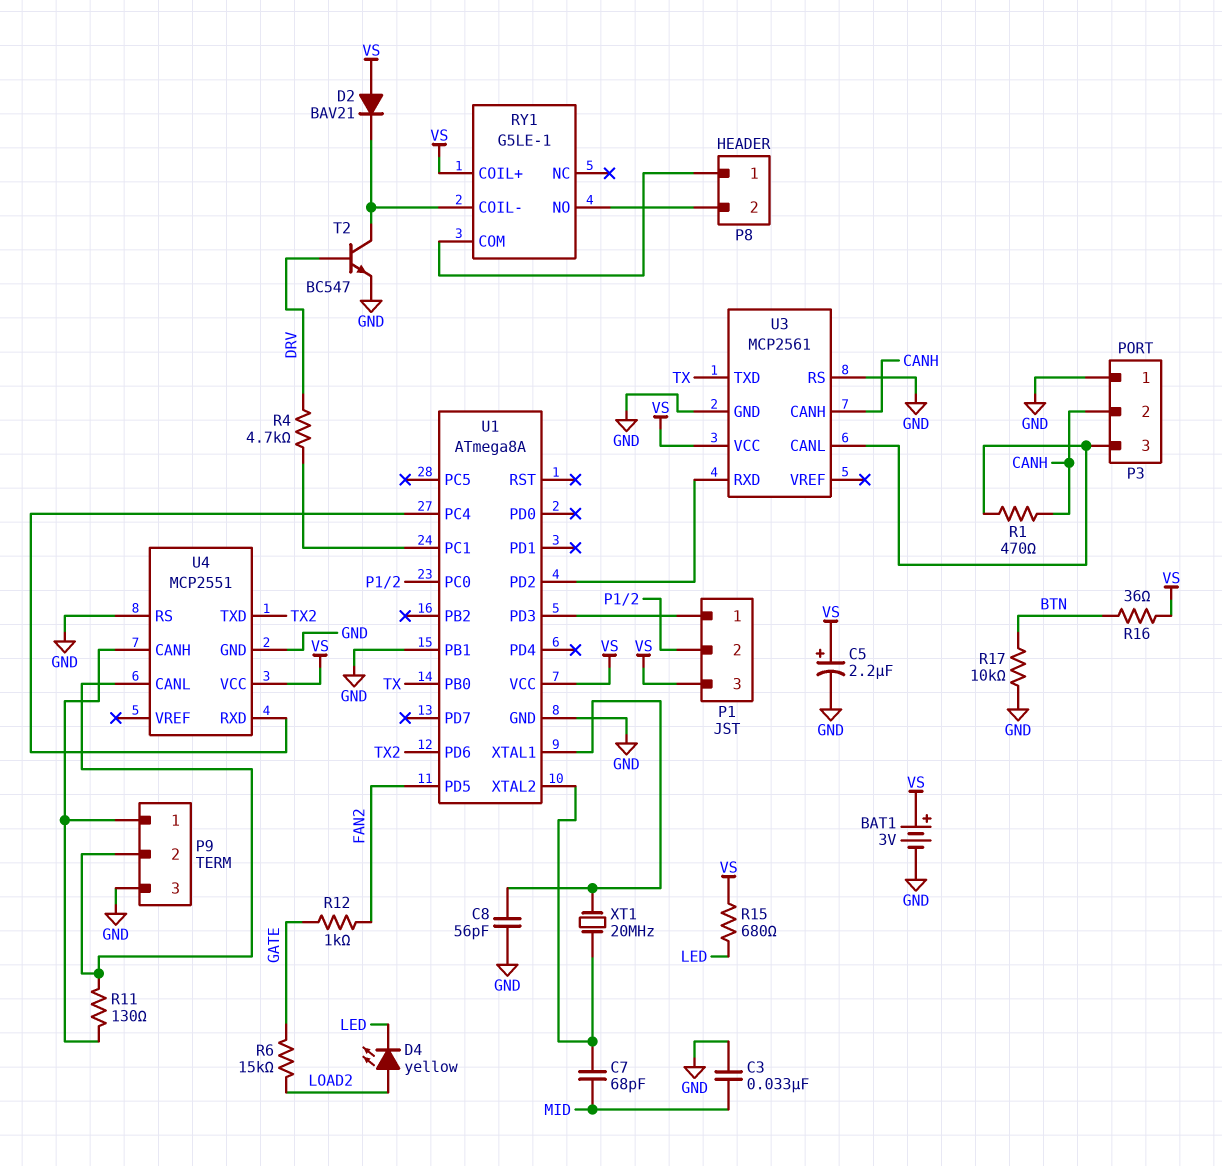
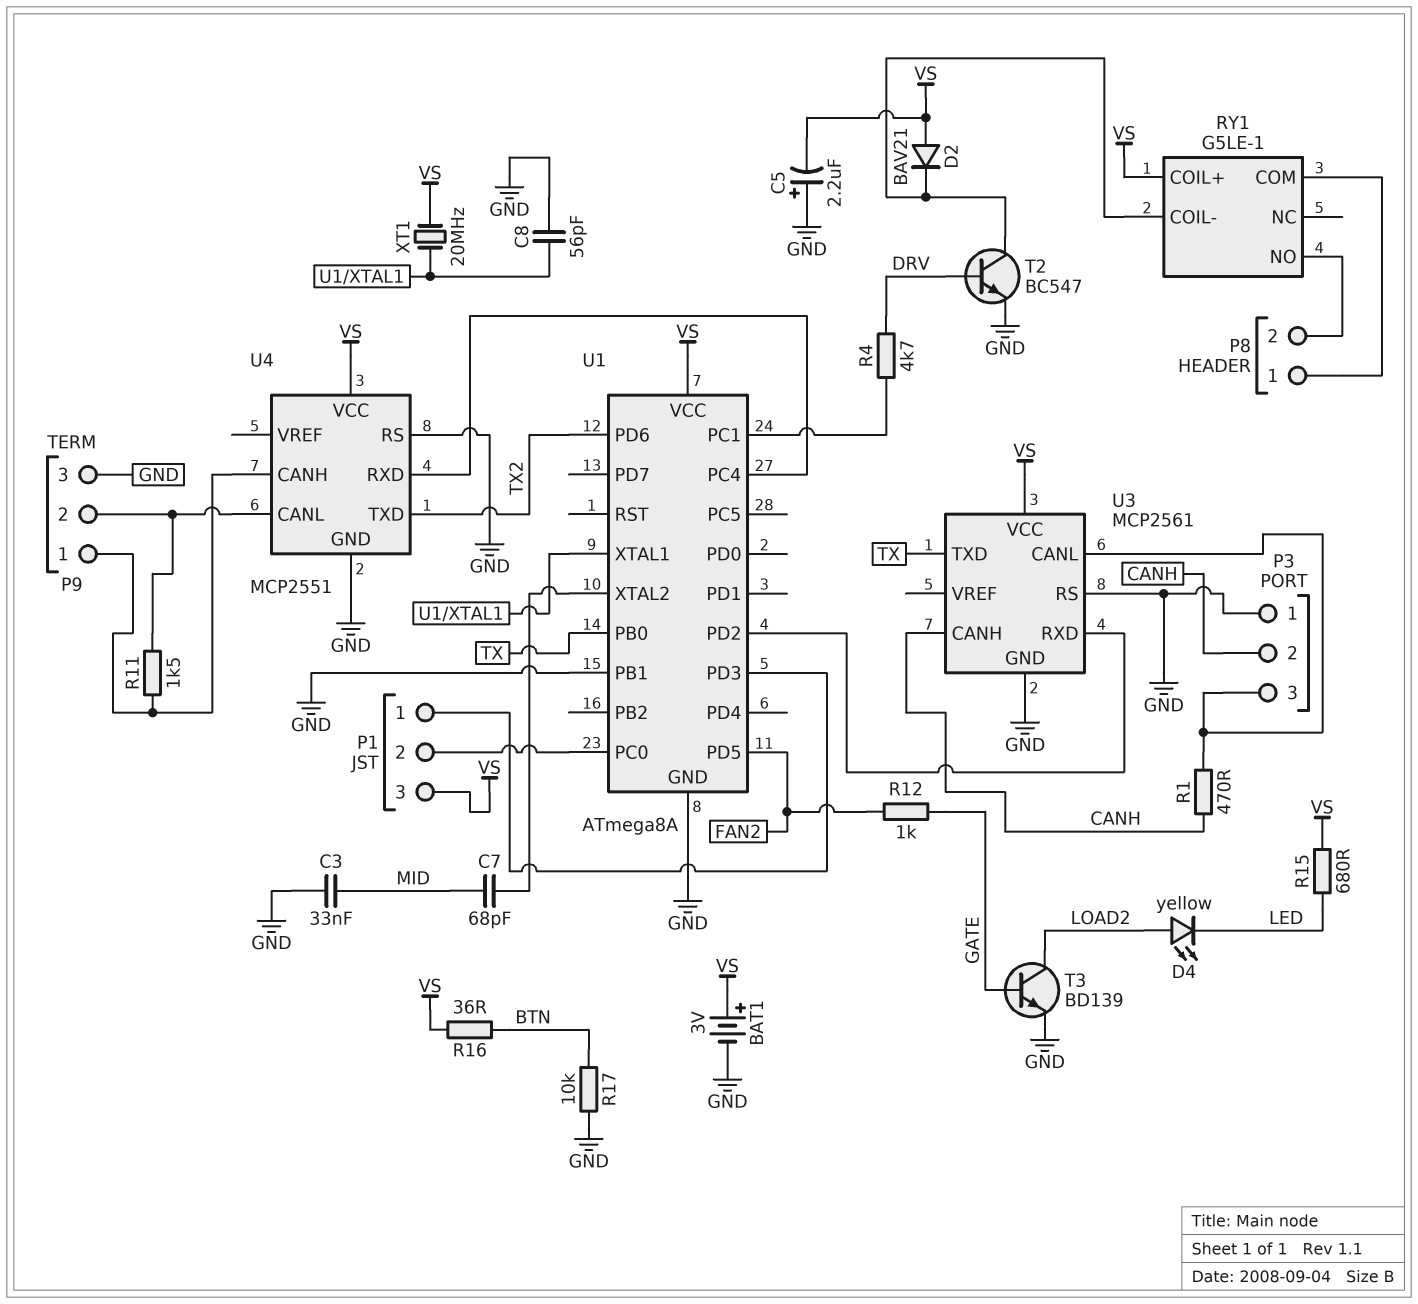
C5: 2.2uF (plus VS, minus GND) -> 2.2uF (plus GND, minus VS)
R6: 15k (GATE, LOAD2) -> none
R11: 130 (P9/1, P9/2) -> 1.5k (P9/1, P9/2)
T3: none -> NPN BD139 (B GATE, C LOAD2, E GND)
XT1: 20MHz (U1/XTAL1, U1/XTAL2) -> 20MHz (U1/XTAL1, VS)

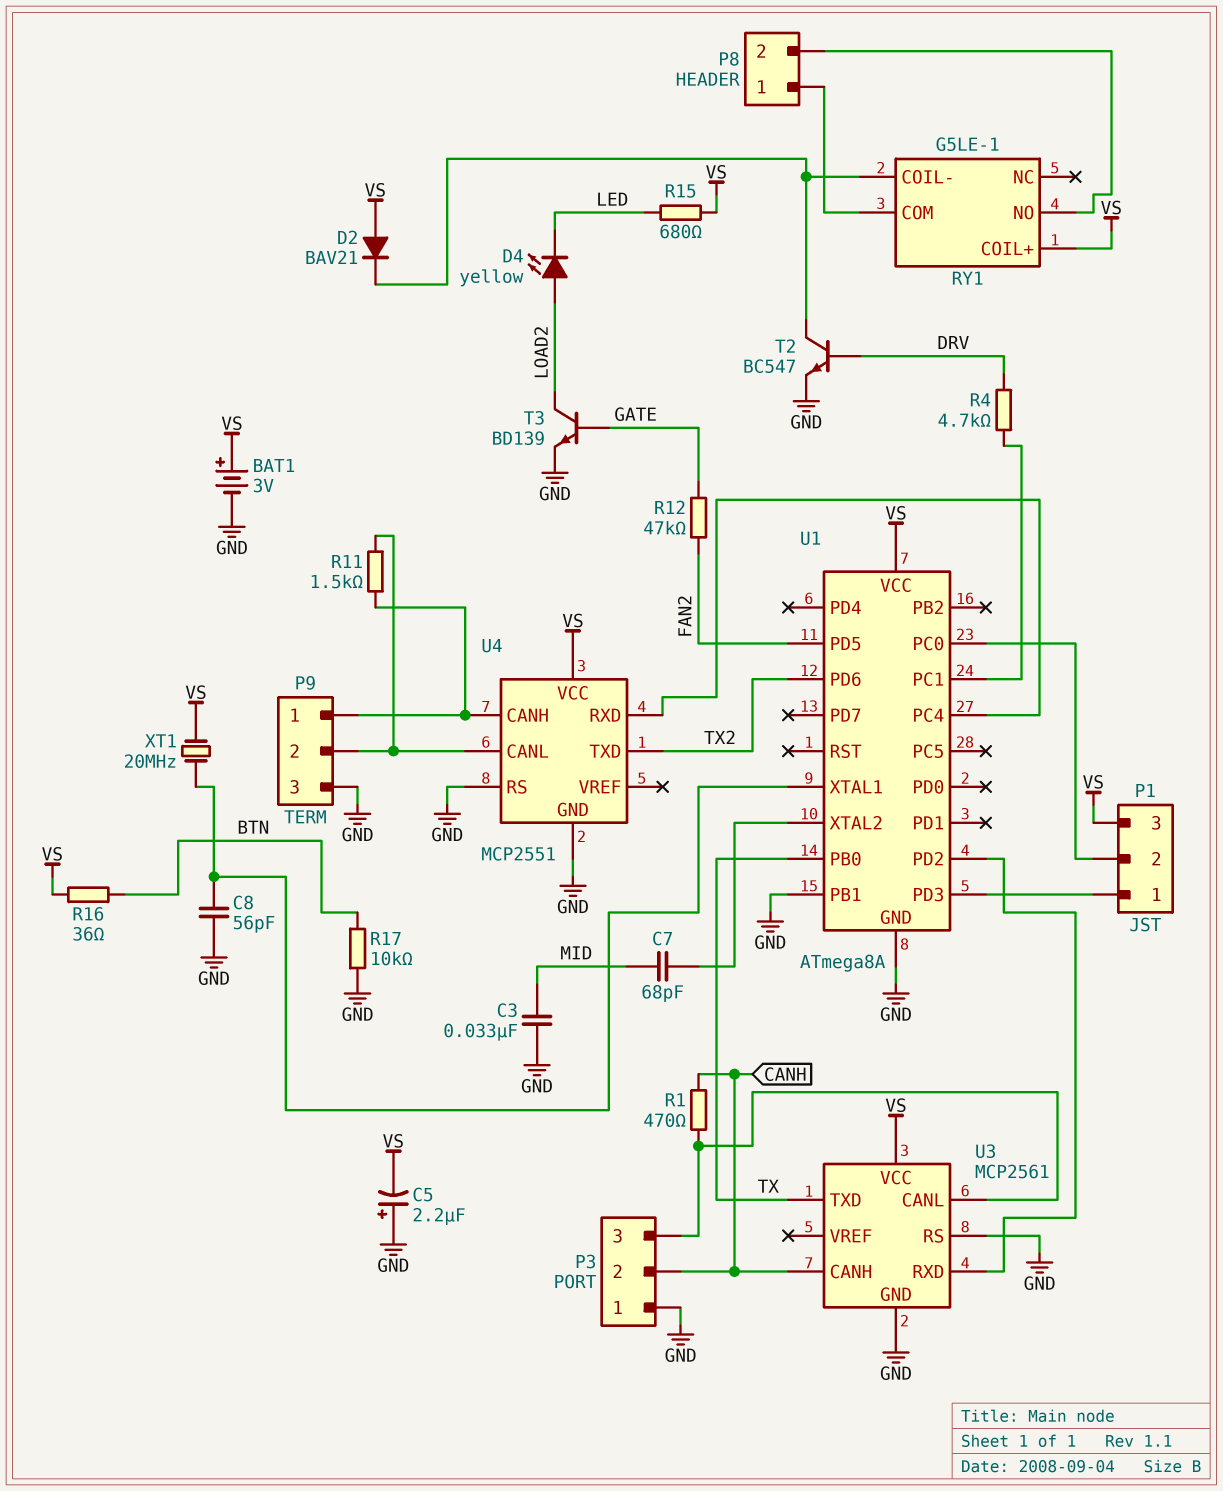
R12: 1k (FAN2, GATE) -> 47k (FAN2, GATE)

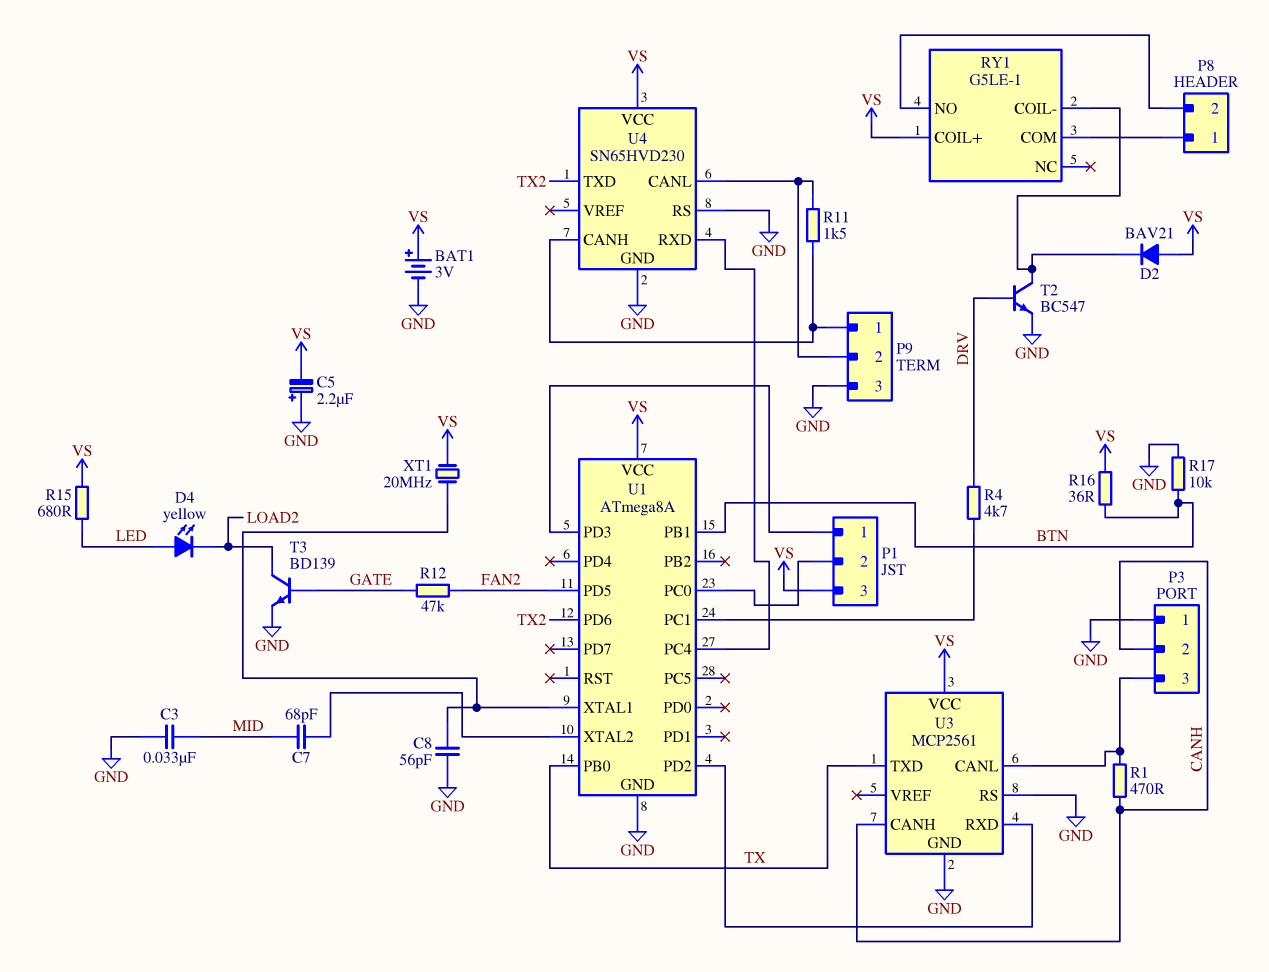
D4: LED yellow (A LOAD2, K LED) -> LED yellow (A LED, K LOAD2)
U1 pin PB1: GND -> BTN
U4: MCP2551 -> SN65HVD230

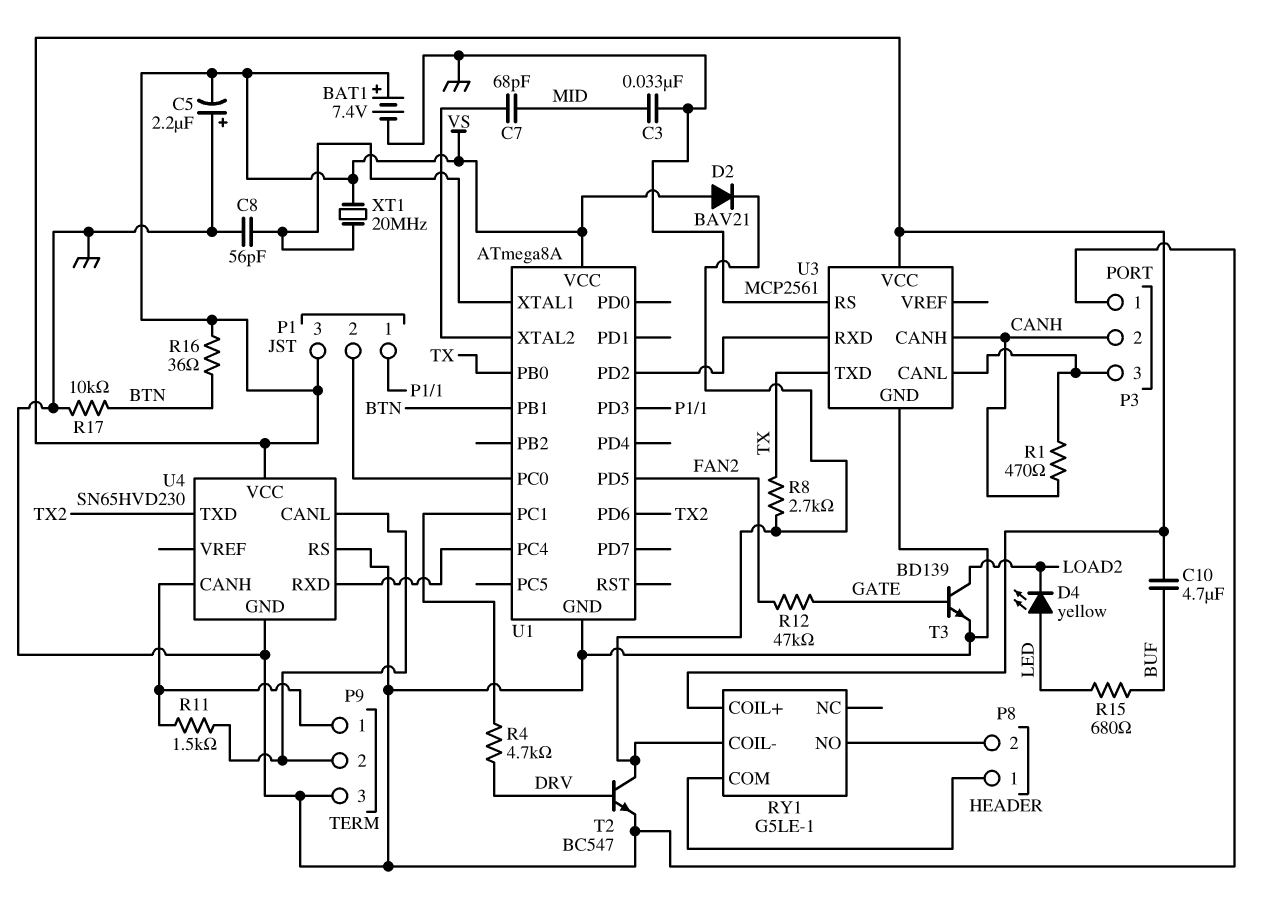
BAT1: 3V (plus VS, minus GND) -> 7.4V (plus VS, minus GND)
C10: none -> 4.7uF (BUF, VS)
R8: none -> 2.7k (RY1/COIL-, TX)
R15: 680 (LED, VS) -> 680 (BUF, LED)

